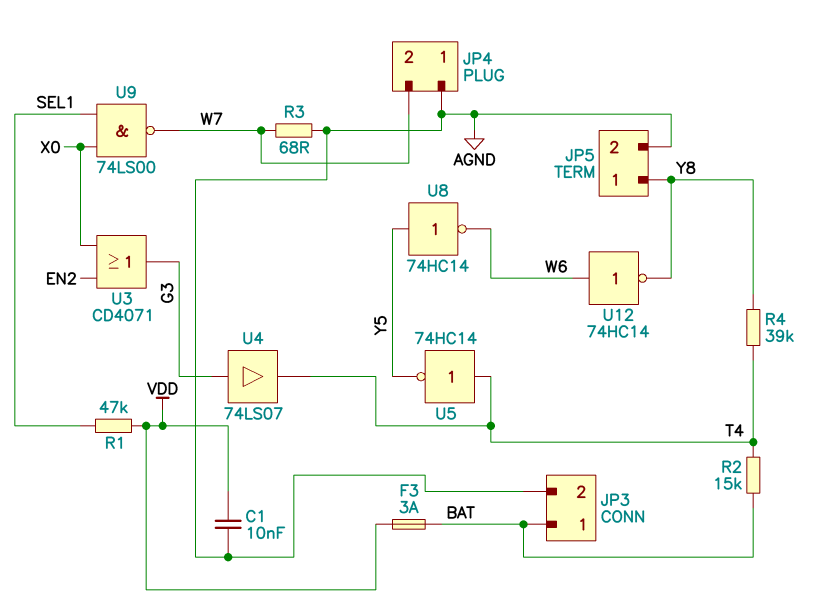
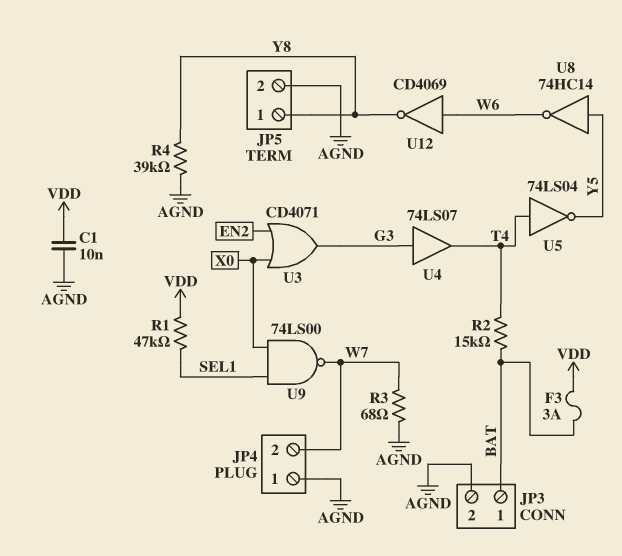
R4: 39k (T4, Y8) -> 39k (AGND, Y8)
U5: NOT 74HC14 (in T4, out Y5) -> NOT 74LS04 (in T4, out Y5)
U12: NOT 74HC14 (in W6, out Y8) -> NOT CD4069 (in W6, out Y8)

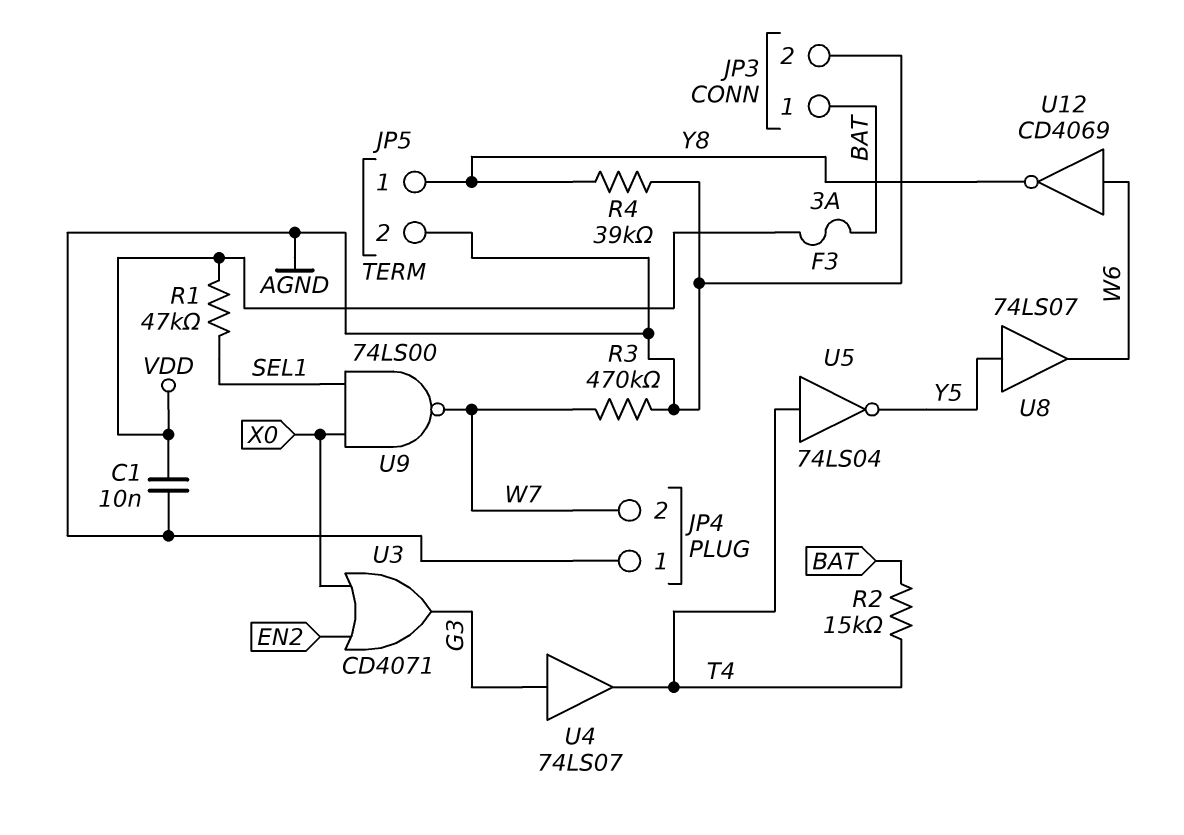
R3: 68 (AGND, W7) -> 470k (AGND, W7)
U8: NOT 74HC14 (in Y5, out W6) -> buffer 74LS07 (in Y5, out W6)

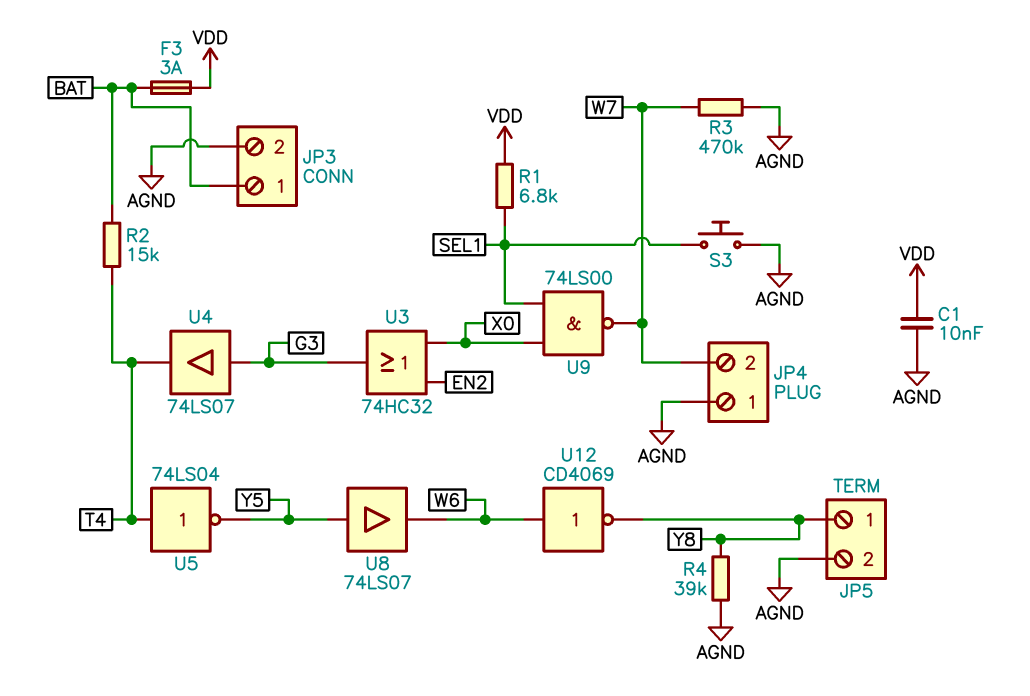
R1: 47k (SEL1, VDD) -> 6.8k (SEL1, VDD)
S3: none -> button (AGND, SEL1)
U3: OR CD4071 (in EN2, in X0, out G3) -> OR 74HC32 (in EN2, in X0, out G3)

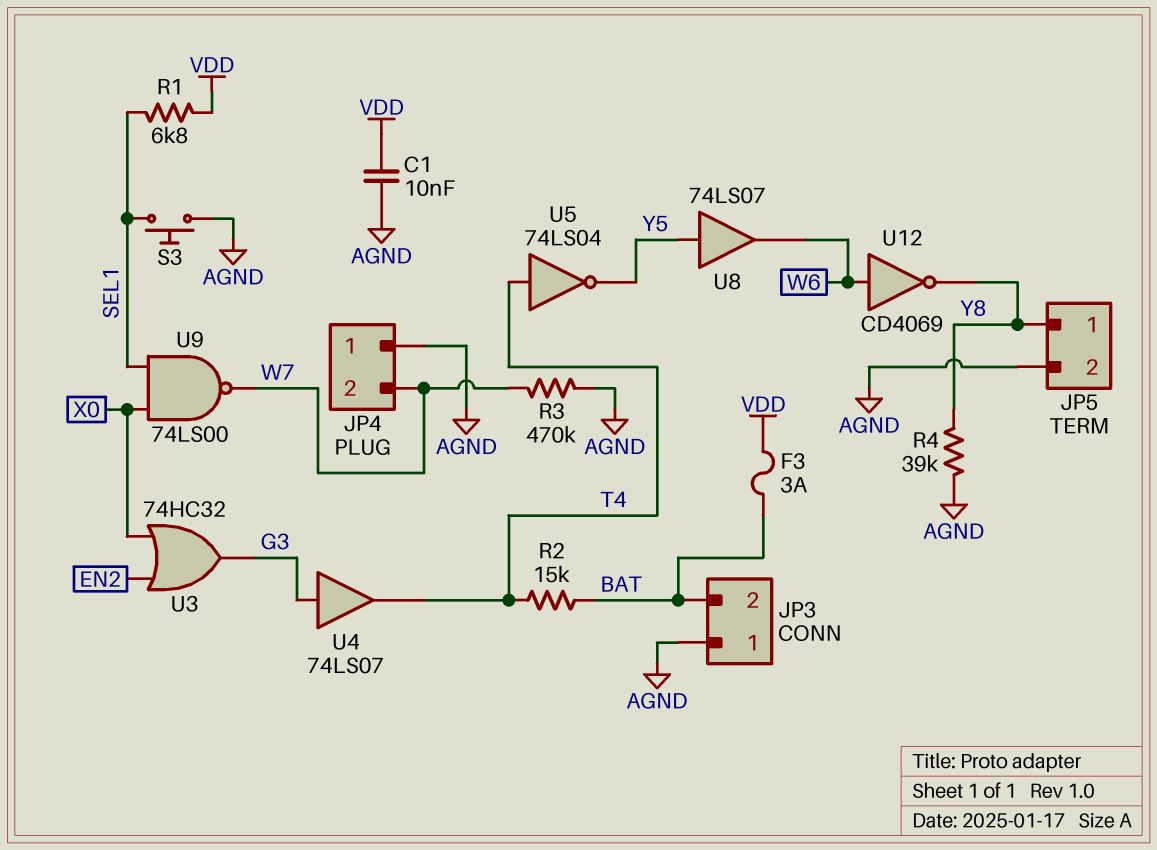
JP3 pin 1: BAT -> AGND
JP3 pin 2: AGND -> BAT

